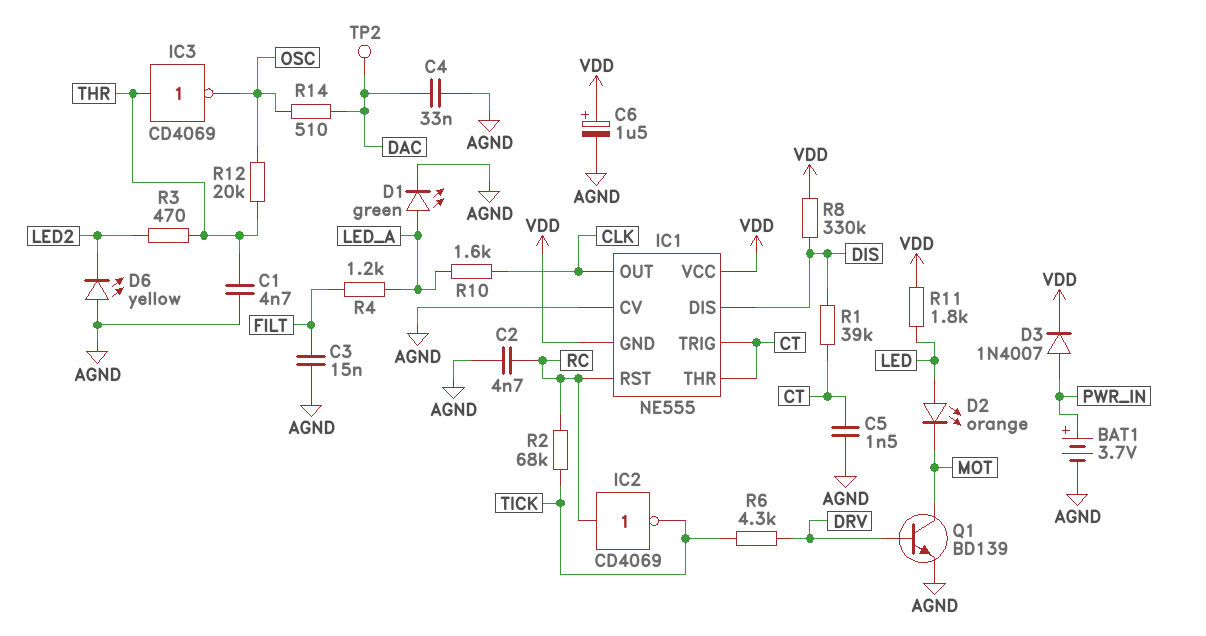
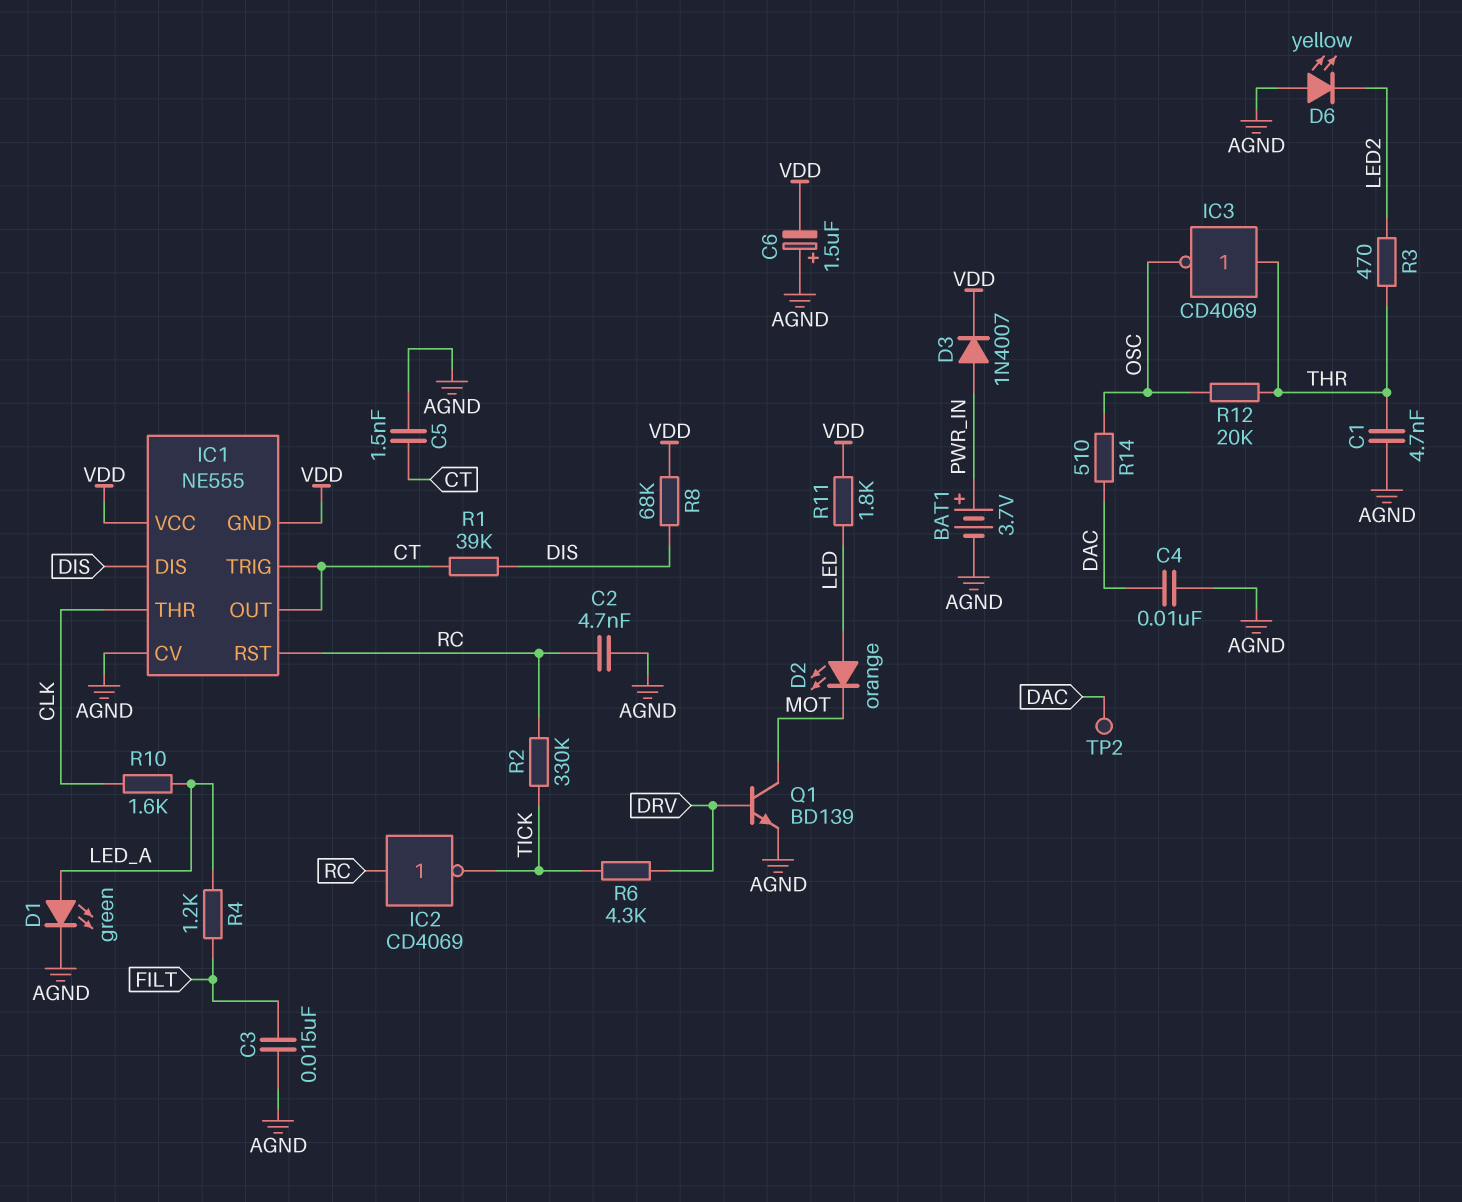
C4: 33nF (AGND, DAC) -> 10nF (AGND, DAC)
C6: 1.5uF (plus VDD, minus AGND) -> 1.5uF (plus AGND, minus VDD)
IC1 pin OUT: CLK -> CT
IC1 pin THR: CT -> CLK
R2: 68k (RC, TICK) -> 330k (RC, TICK)
R8: 330k (DIS, VDD) -> 68k (DIS, VDD)

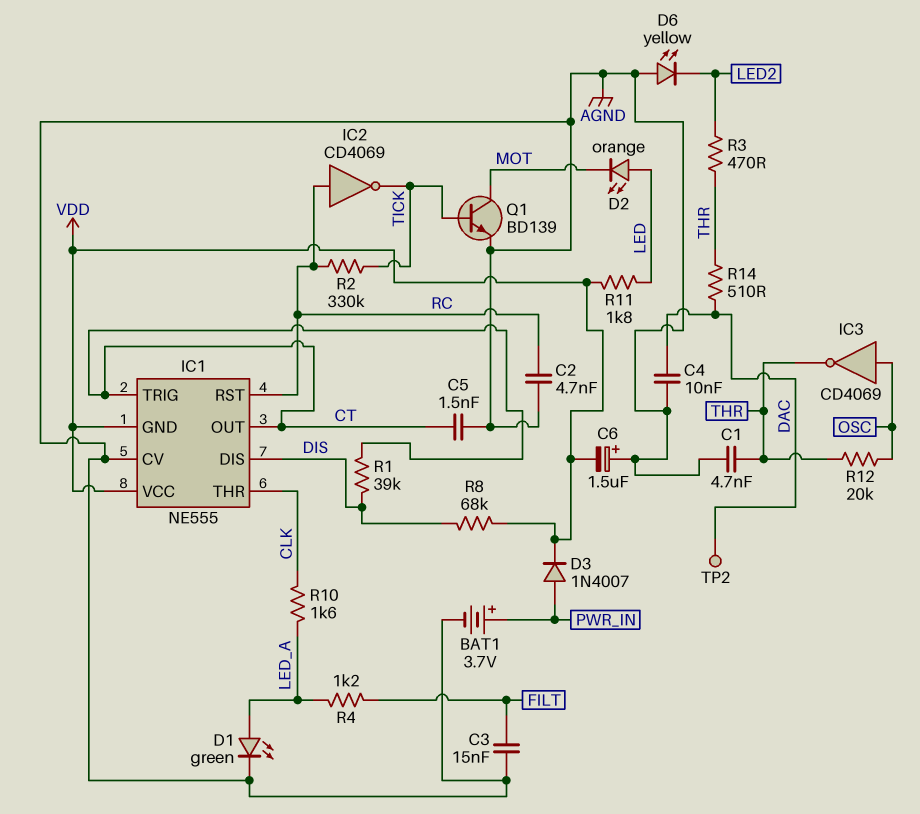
IC3: NOT CD4069 (in THR, out OSC) -> NOT CD4069 (in OSC, out THR)
Q1: NPN BD139 (B DRV, C MOT, E AGND) -> NPN BD139 (B TICK, C MOT, E AGND)
R6: 4.3k (DRV, TICK) -> none
R14: 510 (DAC, OSC) -> 510 (DAC, THR)

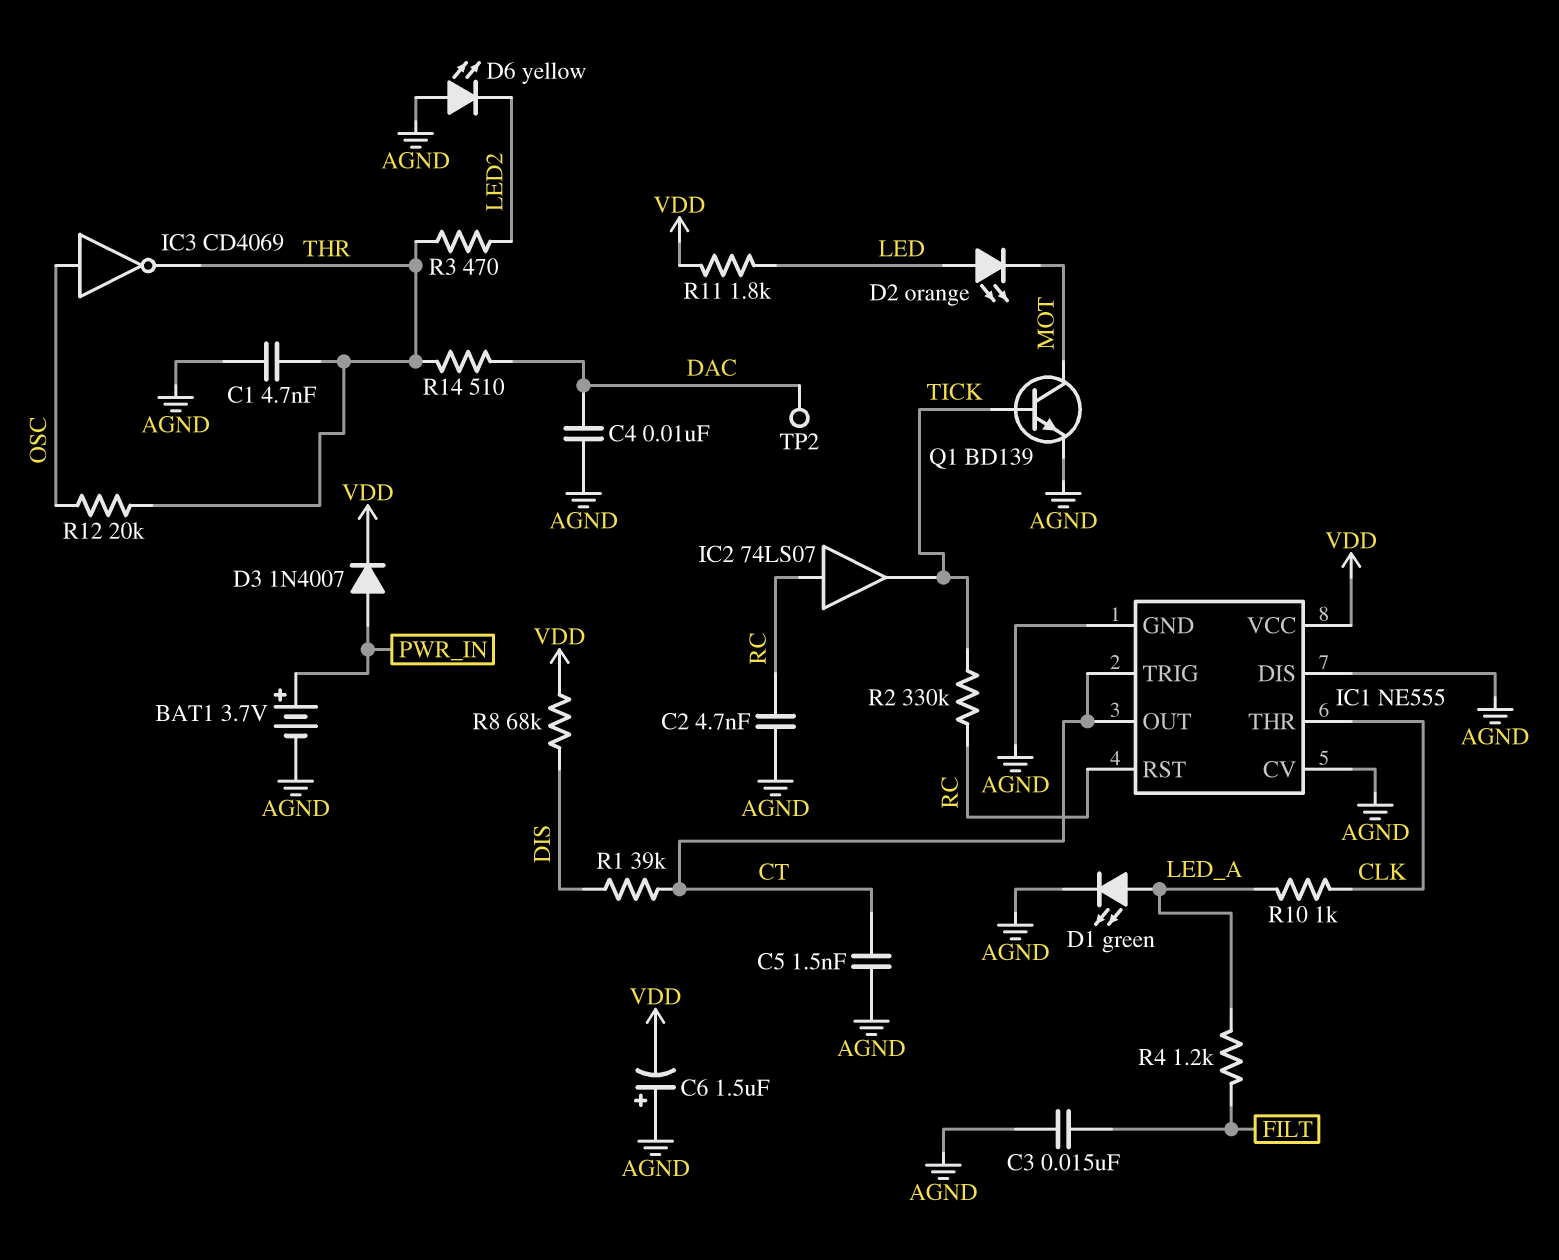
IC1 pin DIS: DIS -> AGND
IC1 pin GND: VDD -> AGND
IC2: NOT CD4069 (in RC, out TICK) -> buffer 74LS07 (in RC, out TICK)
R10: 1.6k (CLK, LED_A) -> 1k (CLK, LED_A)

